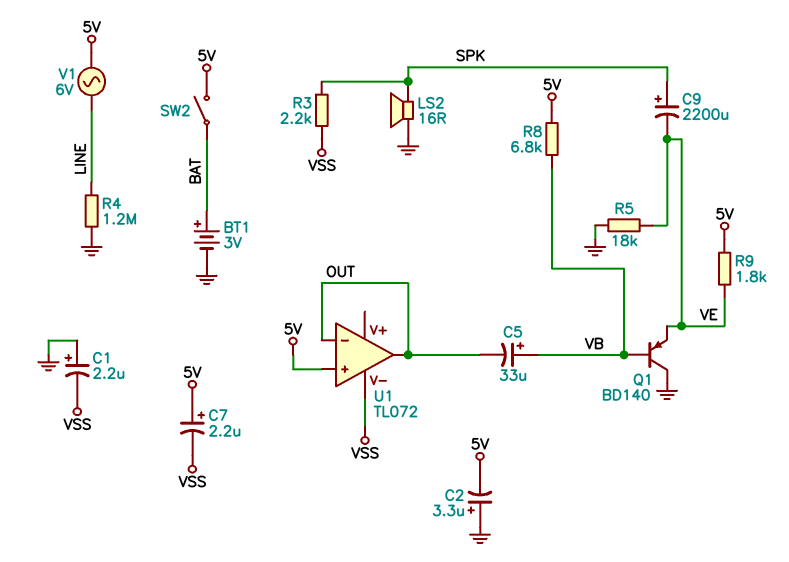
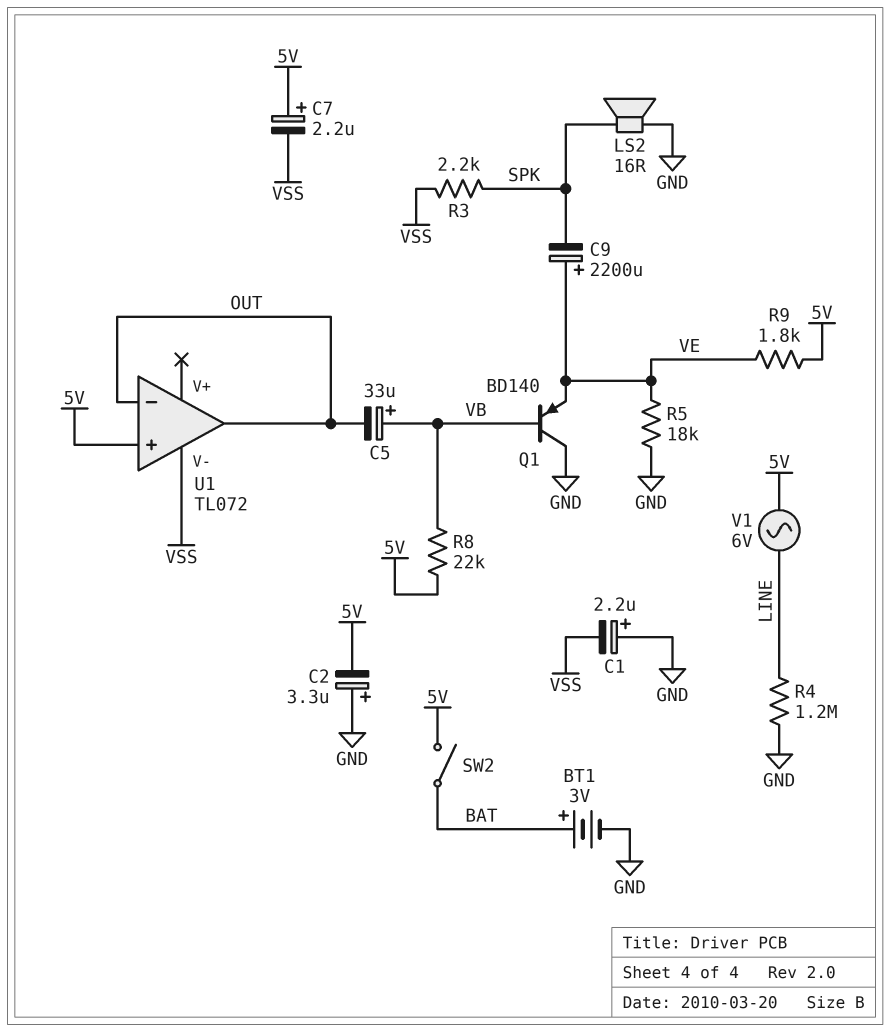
C9: 2200uF (plus SPK, minus VE) -> 2200uF (plus VE, minus SPK)
R8: 6.8k (5V, VB) -> 22k (5V, VB)

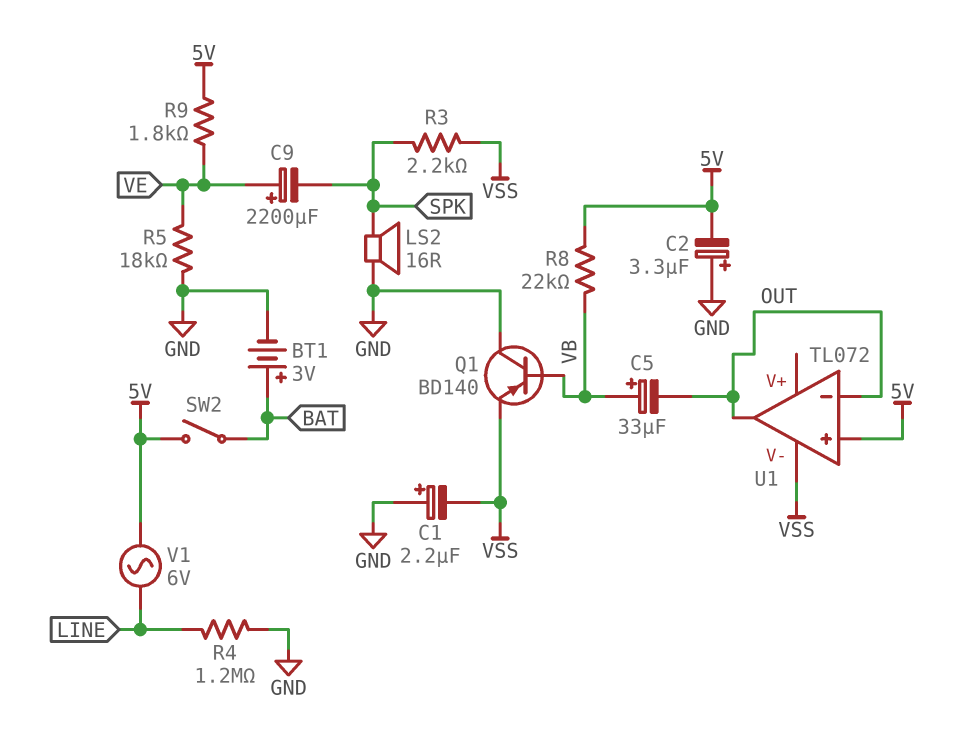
C7: 2.2uF (plus 5V, minus VSS) -> none
Q1: PNP BD140 (B VB, C GND, E VE) -> PNP BD140 (B VB, C GND, E VSS)

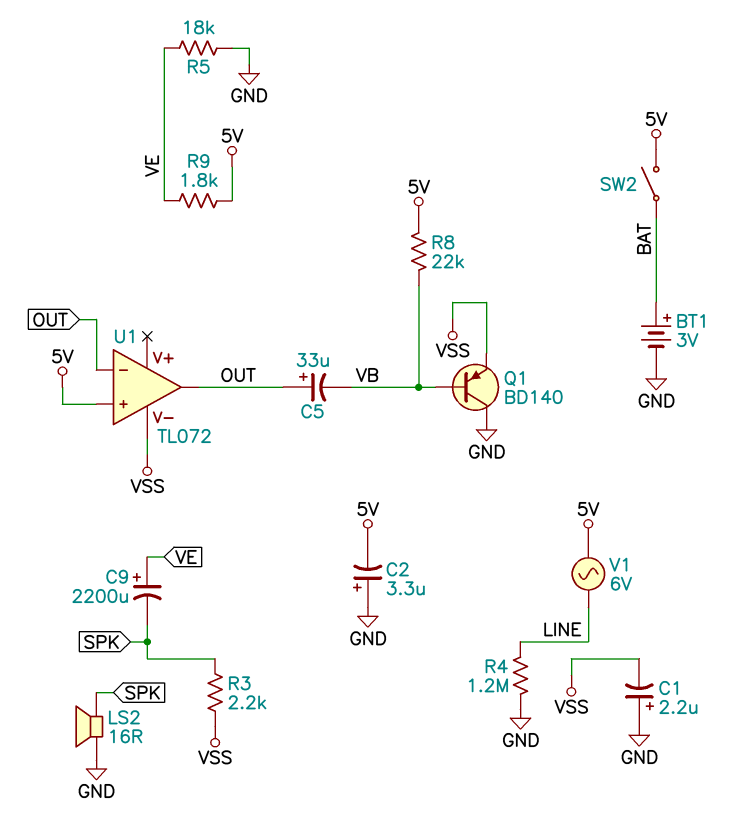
C5: 33uF (plus VB, minus OUT) -> 33uF (plus OUT, minus VB)

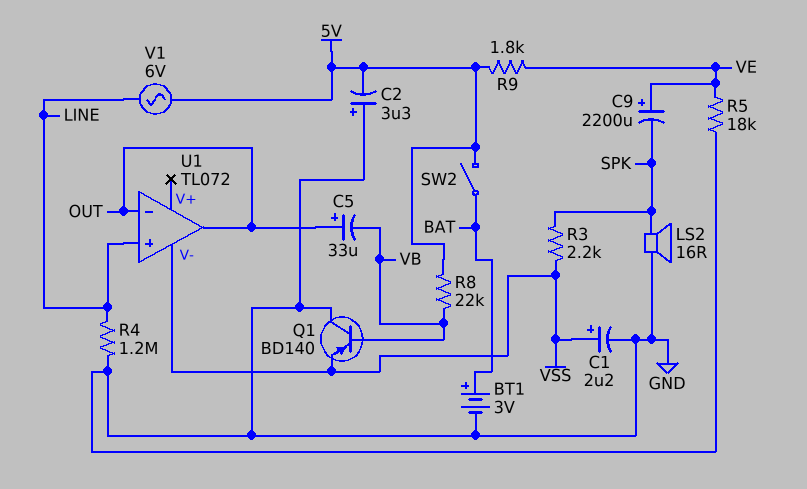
C1: 2.2uF (plus GND, minus VSS) -> 2.2uF (plus VSS, minus GND)
U1 pin in+: 5V -> LINE

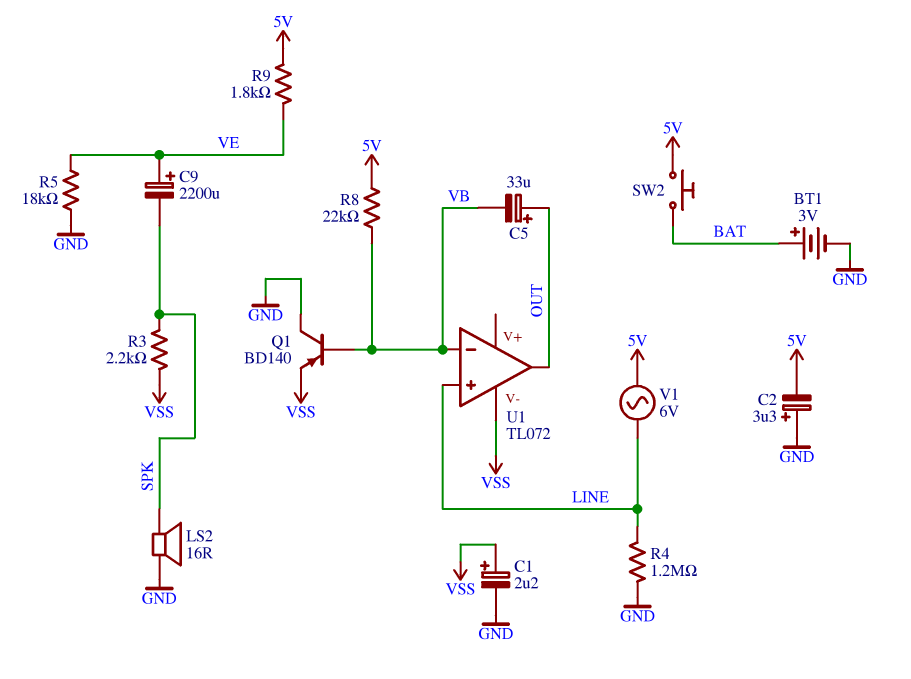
SW2: switch (5V, BAT) -> button (5V, BAT)
U1 pin in-: OUT -> VB

